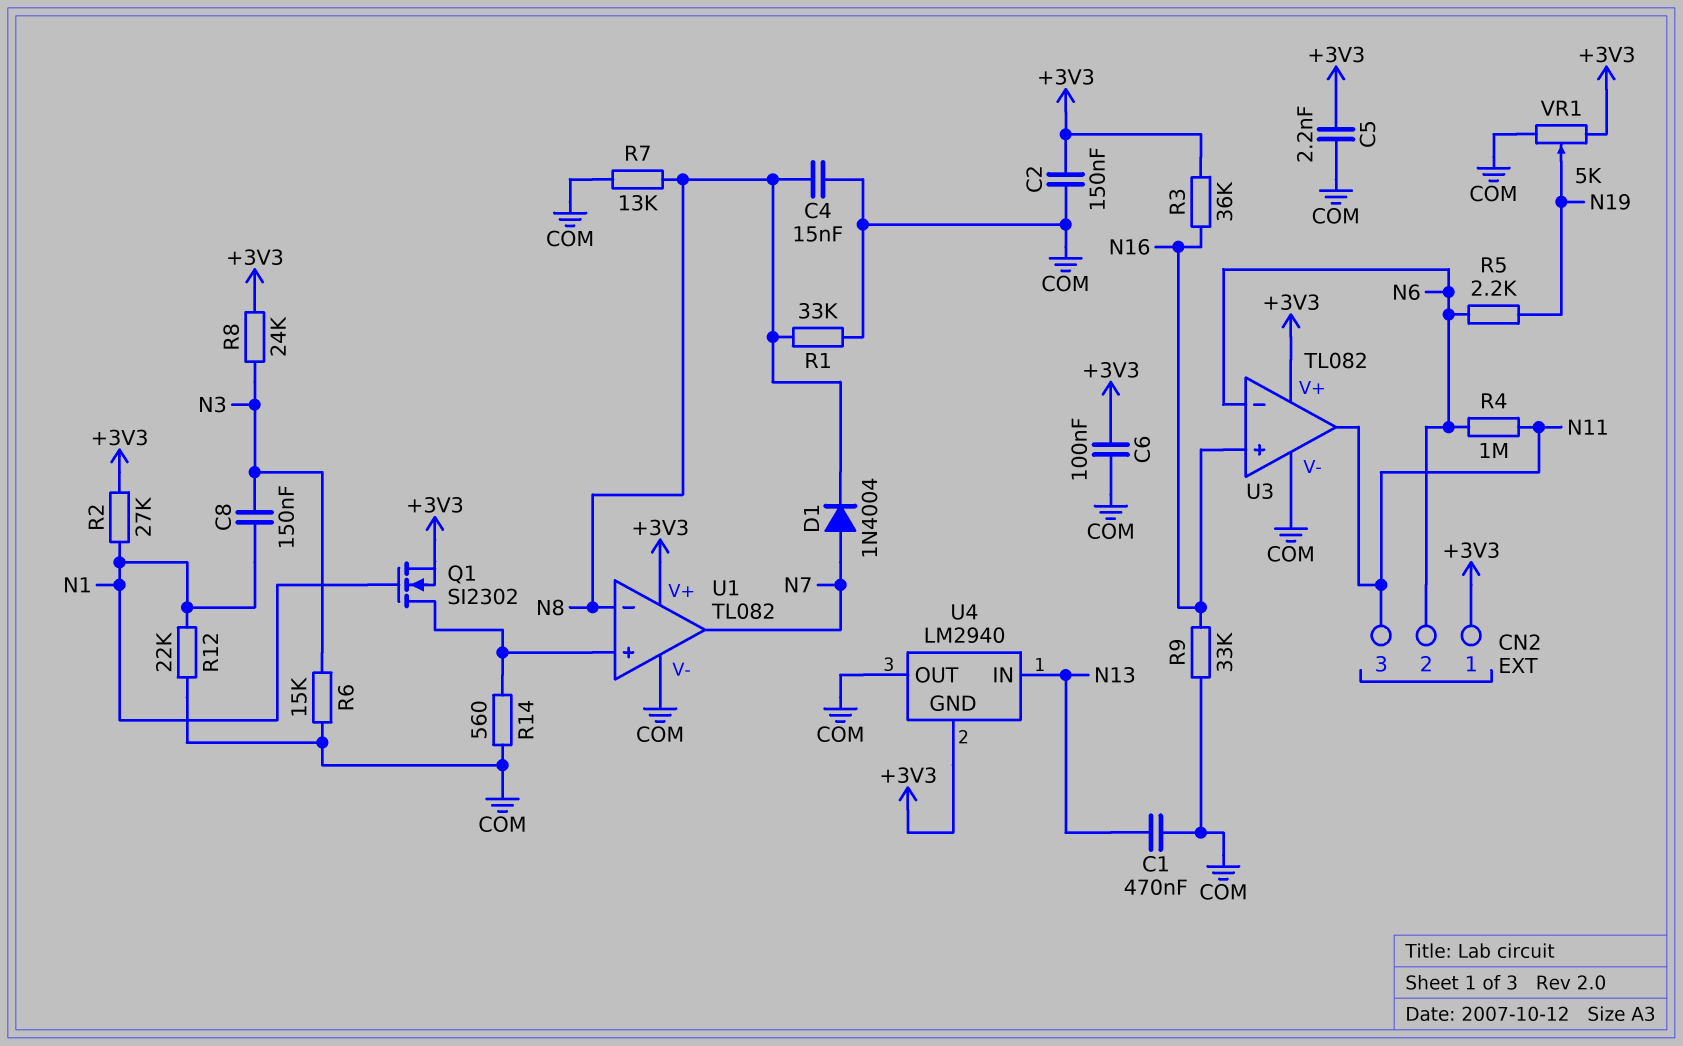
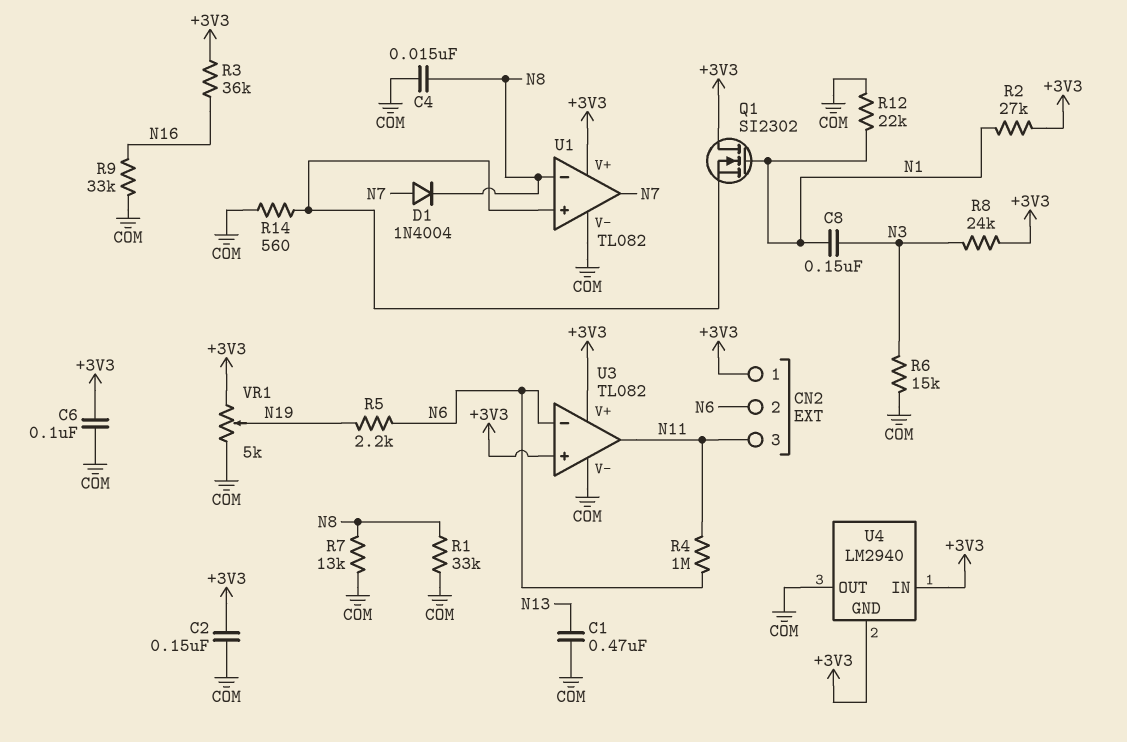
C5: 2.2nF (+3V3, COM) -> none
Q1: NMOS SI2302 (G N1, D U1/in+, S +3V3) -> NMOS SI2302 (G N1, D +3V3, S U1/in+)
U3 pin in+: N16 -> +3V3
U4 pin IN: N13 -> +3V3

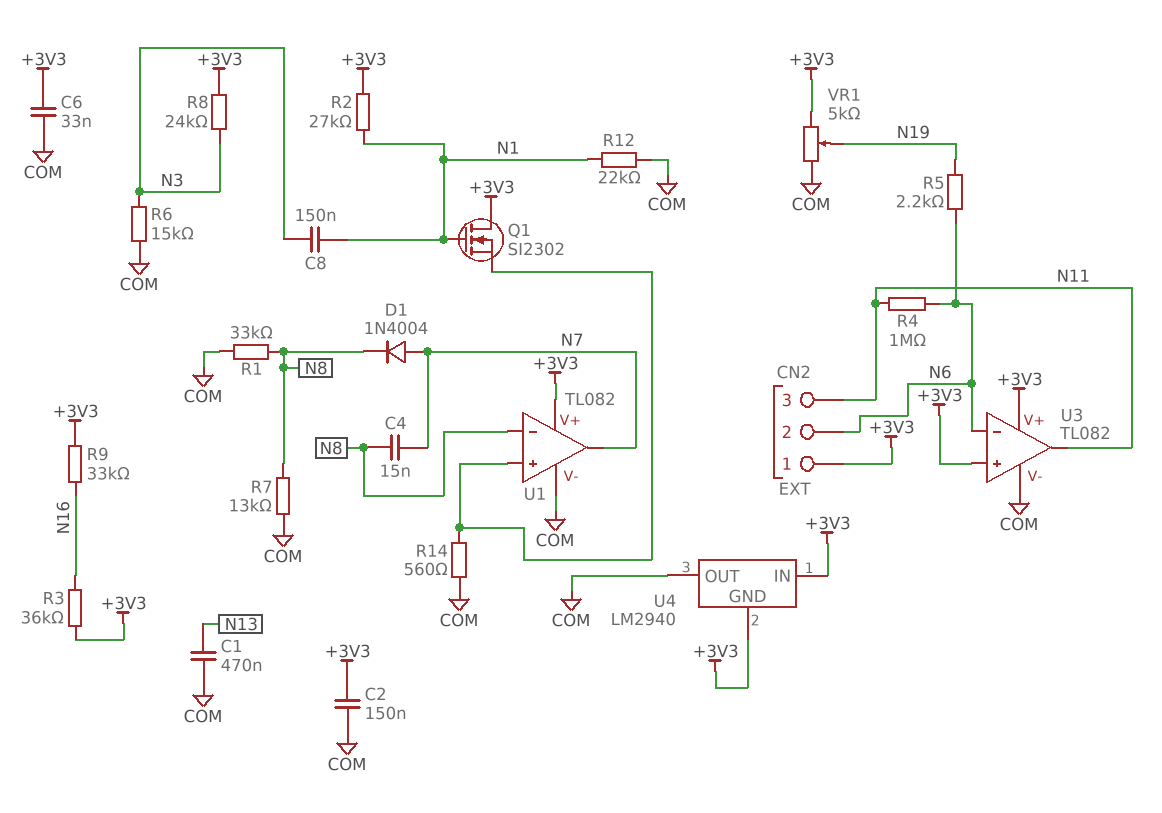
C4: 15nF (COM, N8) -> 15nF (N7, N8)
C6: 100nF (+3V3, COM) -> 33nF (+3V3, COM)
R9: 33k (COM, N16) -> 33k (+3V3, N16)

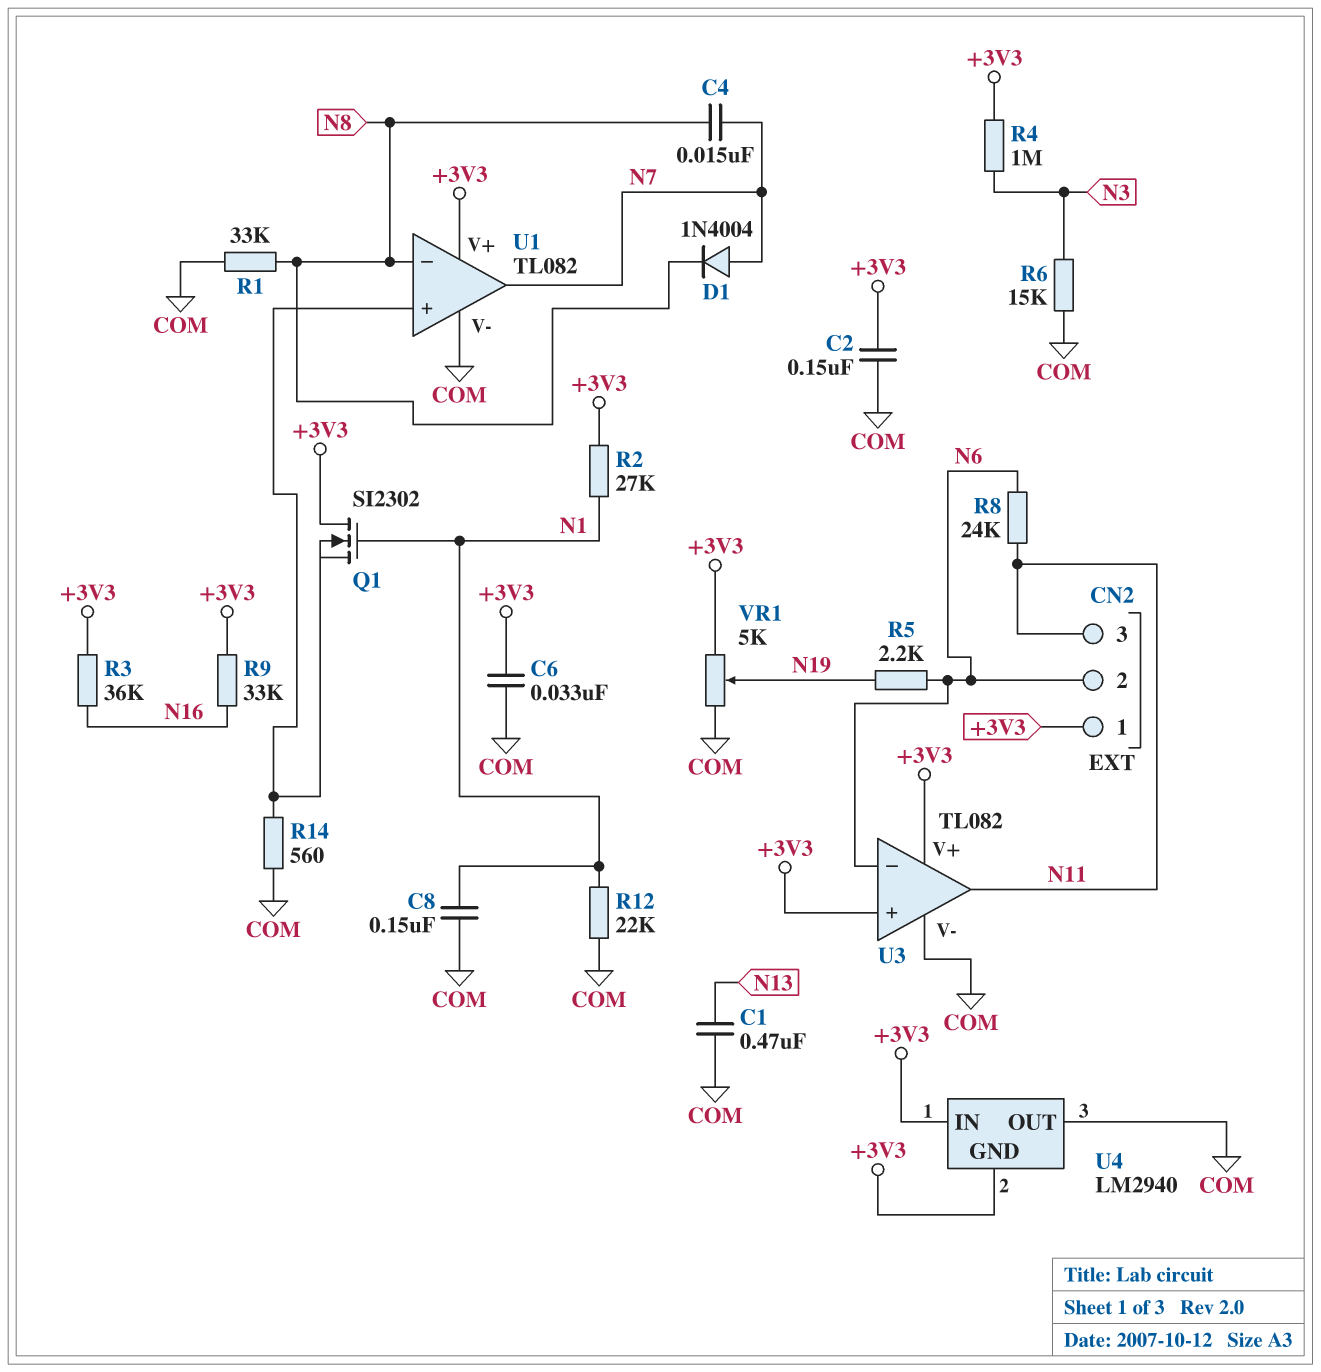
C8: 150nF (N1, N3) -> 150nF (COM, N1)
R4: 1M (N6, N11) -> 1M (+3V3, N3)
R7: 13k (COM, N8) -> none
R8: 24k (+3V3, N3) -> 24k (N6, N11)

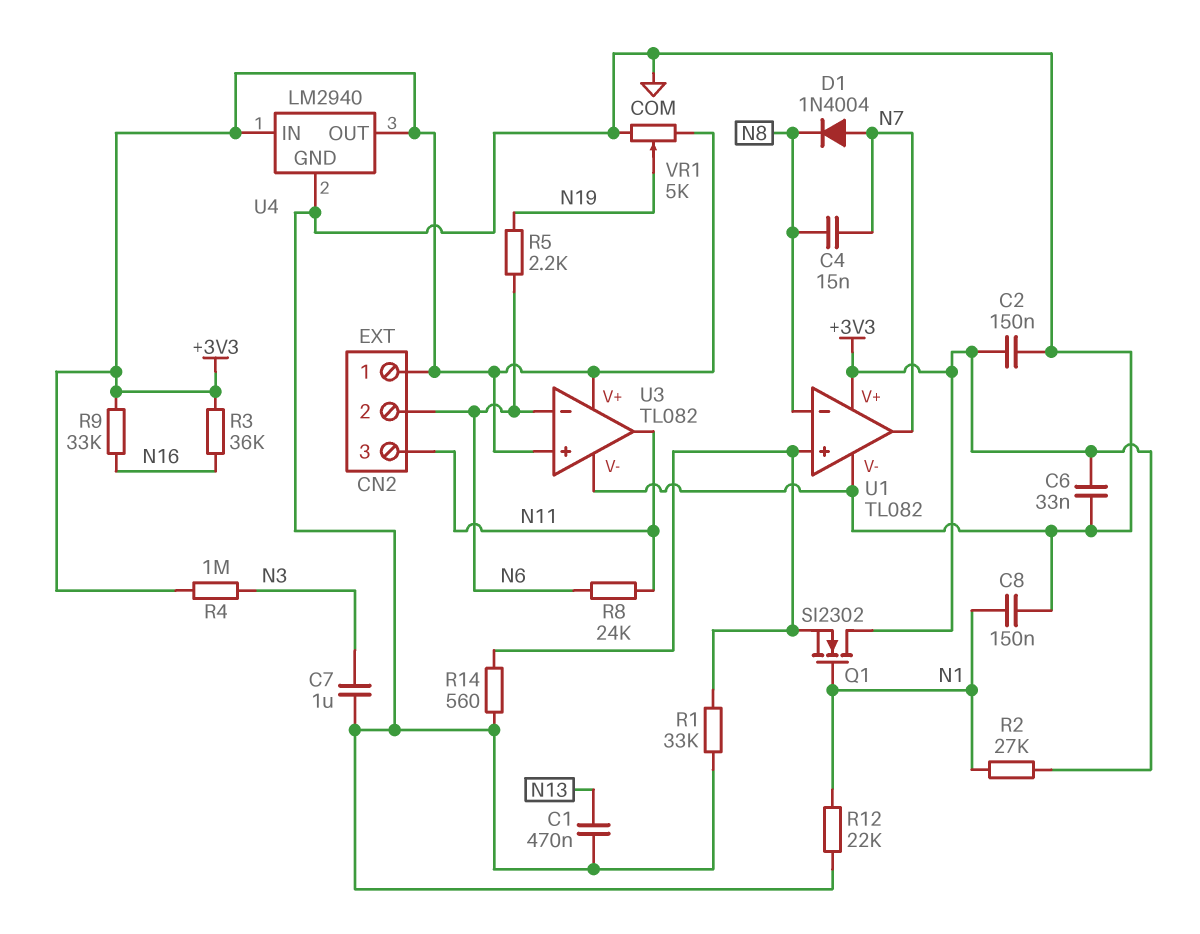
C7: none -> 1uF (COM, N3)
R1: 33k (COM, N8) -> 33k (COM, U1/in+)
R6: 15k (COM, N3) -> none
U4 pin GND: +3V3 -> COM
U4 pin OUT: COM -> +3V3

